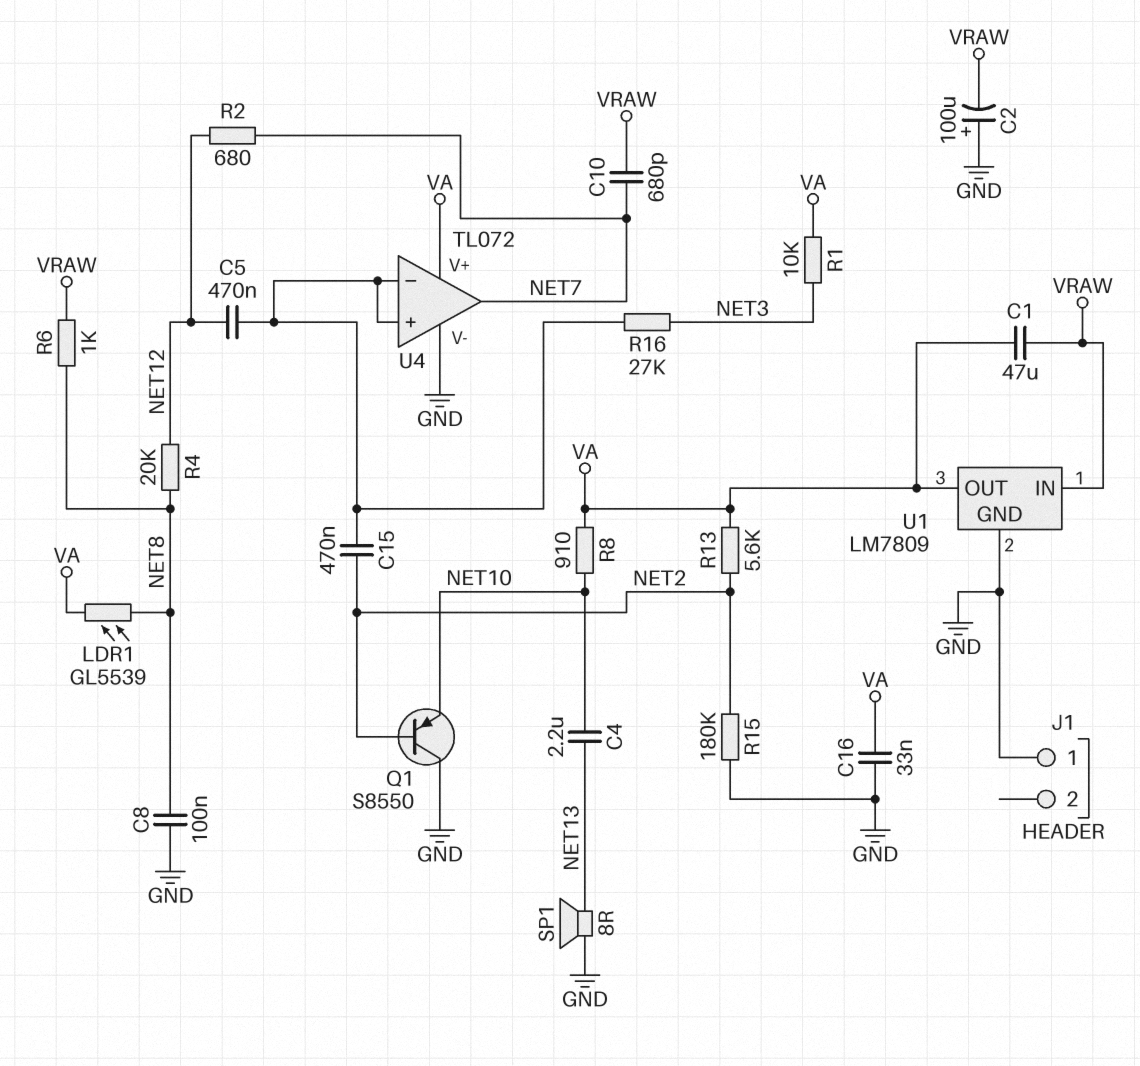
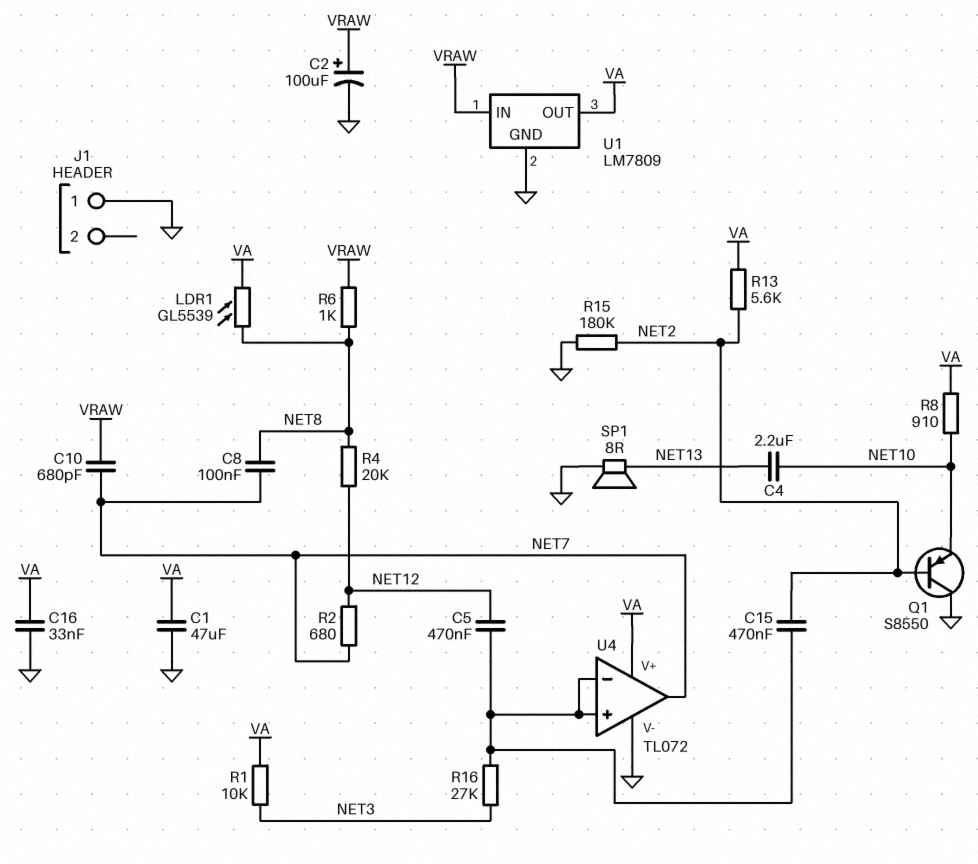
C1: 47uF (VA, VRAW) -> 47uF (GND, VA)
C2: 100uF (plus GND, minus VRAW) -> 100uF (plus VRAW, minus GND)
C8: 100nF (GND, NET8) -> 100nF (NET7, NET8)

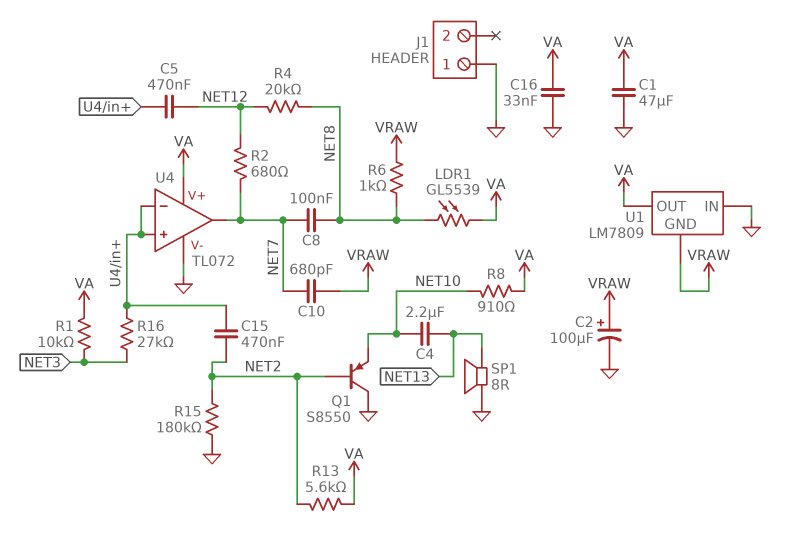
U1 pin GND: GND -> VRAW
U1 pin IN: VRAW -> GND

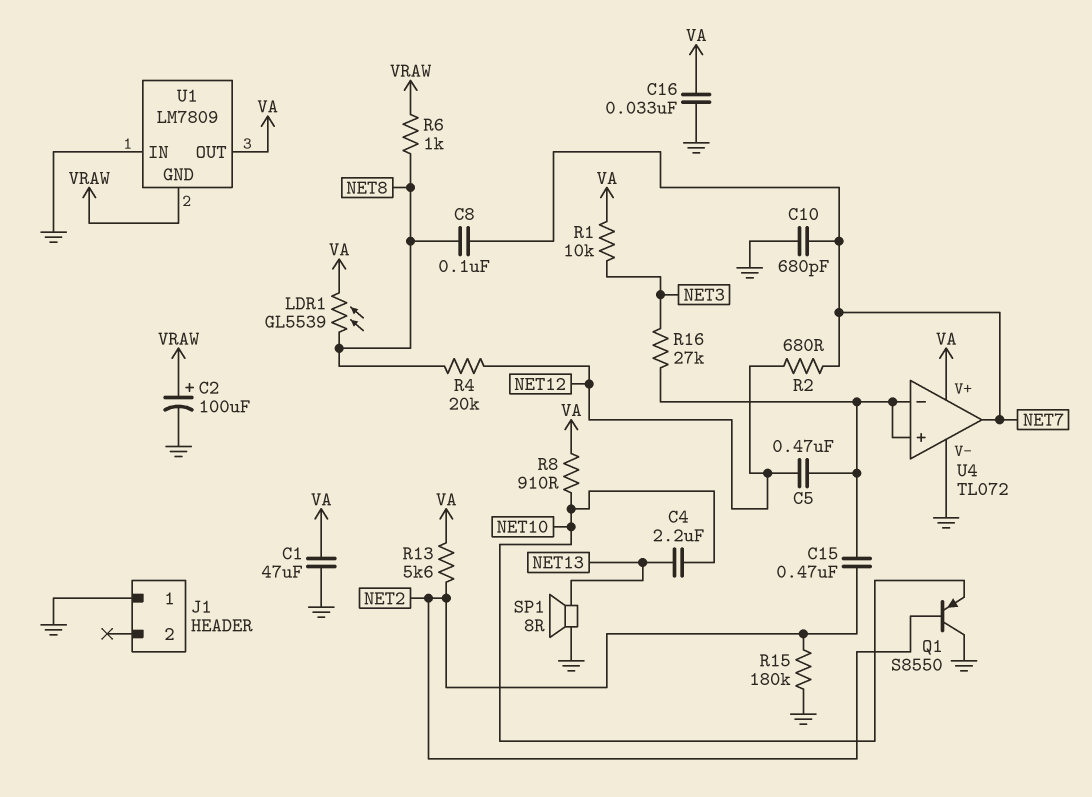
C10: 680pF (NET7, VRAW) -> 680pF (GND, NET7)

